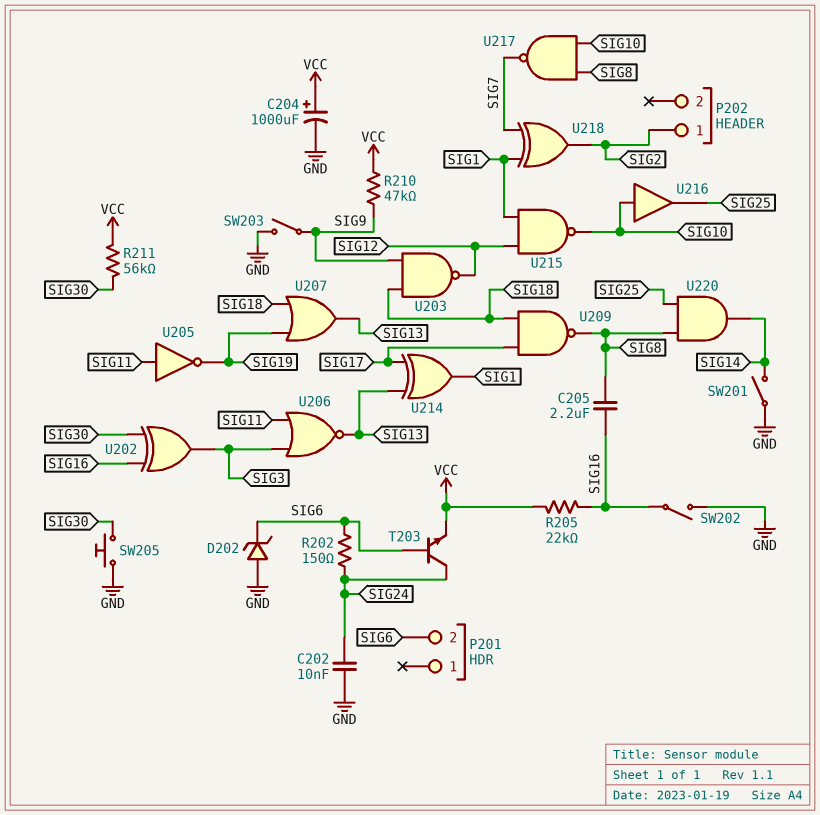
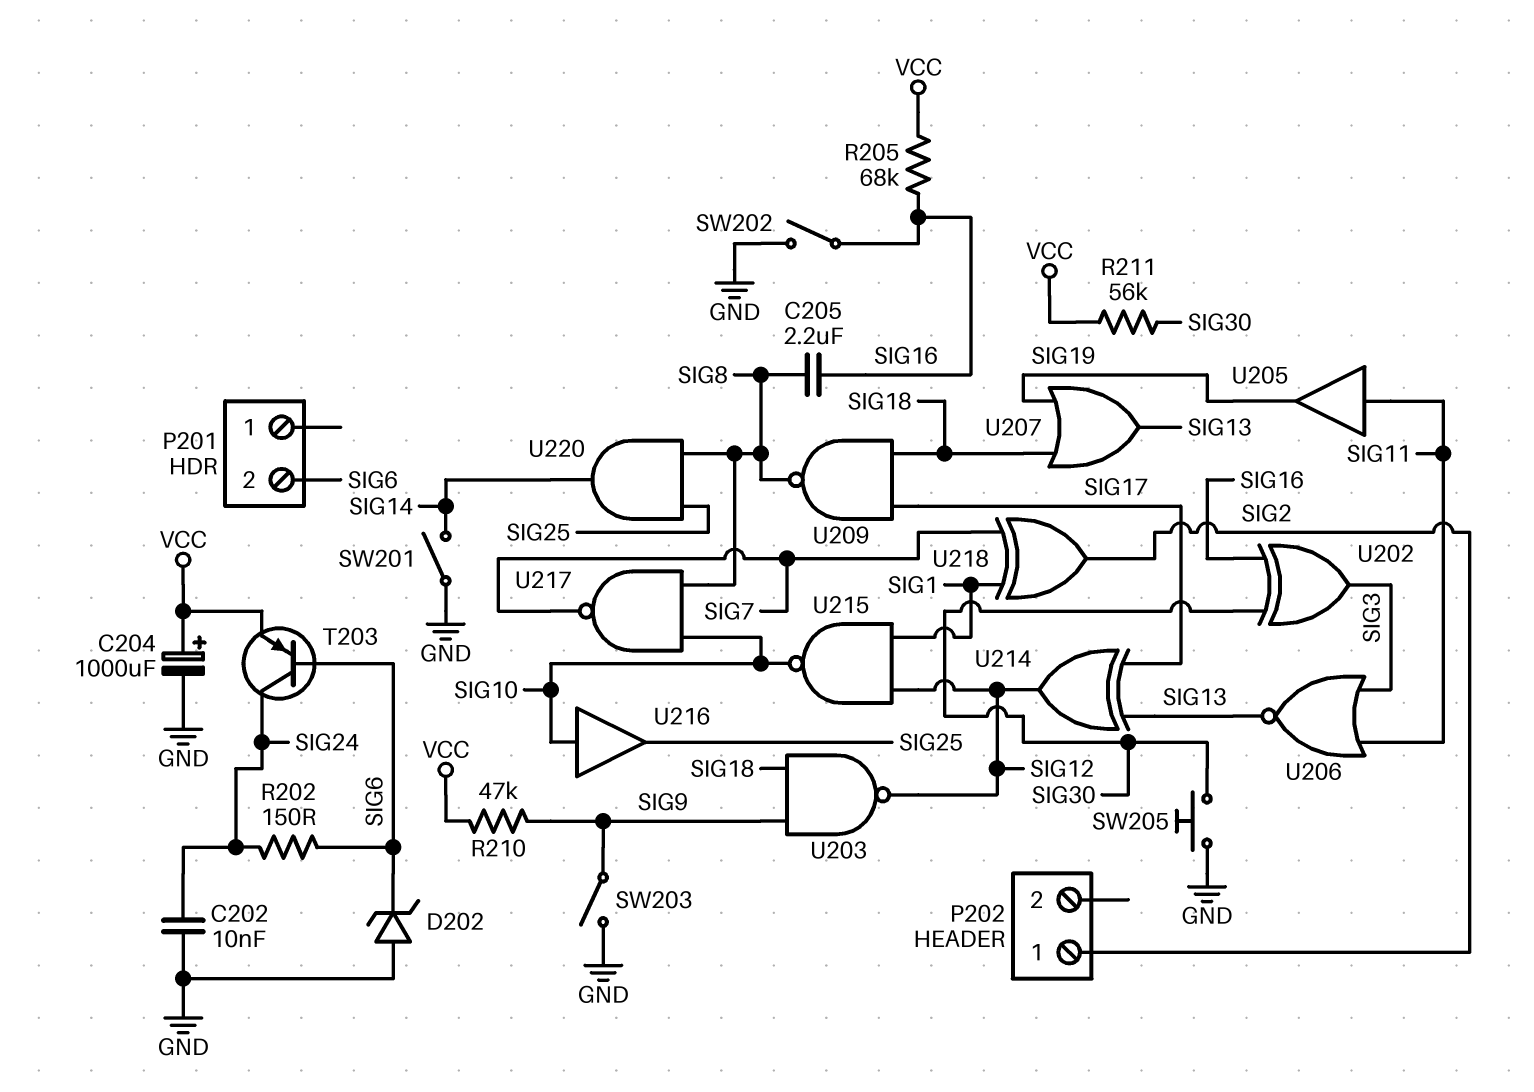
R205: 22k (SIG16, VCC) -> 68k (SIG16, VCC)
T203: NPN (B SIG6, C SIG24, E VCC) -> PNP (B SIG6, C SIG24, E VCC)
U205: NOT (in SIG11, out SIG19) -> buffer (in SIG11, out SIG19)
U214: XOR (in SIG13, in SIG17, out SIG1) -> XOR (in SIG13, in SIG17, out SIG12)

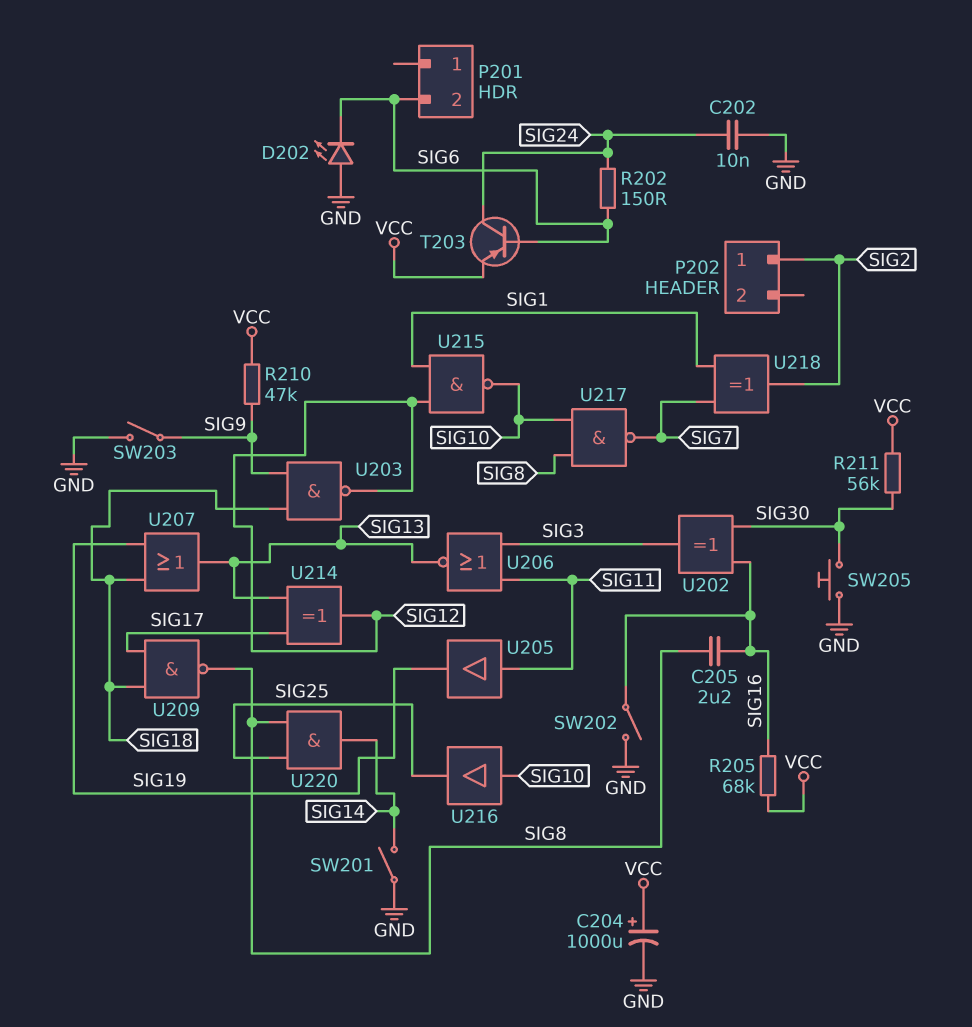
D202: zener (A GND, K SIG6) -> LED (A GND, K SIG6)

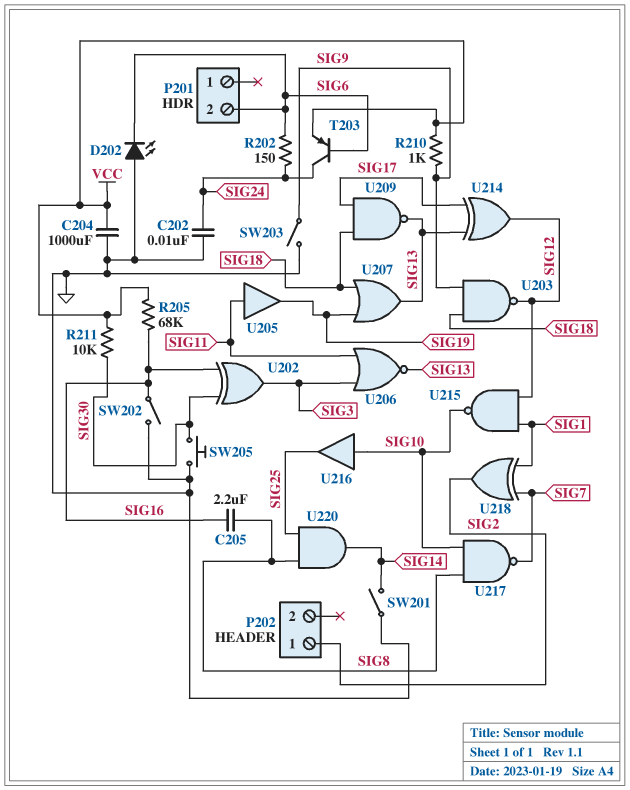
C204: 1000uF (plus VCC, minus GND) -> 1000uF (GND, VCC)
R210: 47k (SIG9, VCC) -> 1k (SIG9, VCC)
R211: 56k (SIG30, VCC) -> 10k (SIG30, VCC)
U209: NAND (in SIG17, in SIG18, out SIG8) -> NAND (in SIG17, in SIG18, out SIG13)

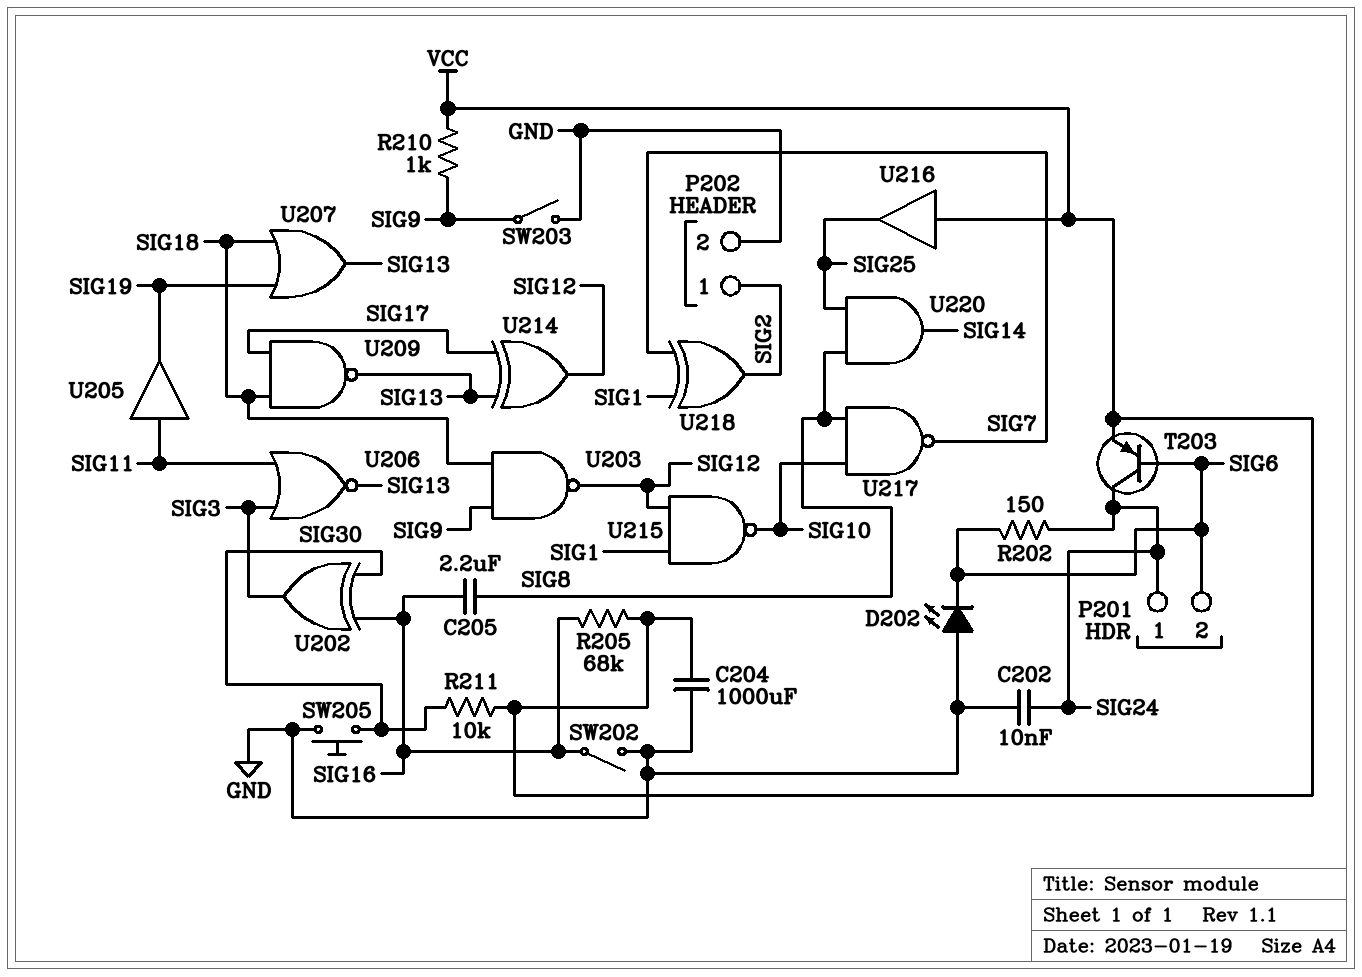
P201 pin 1: none -> SIG24
P202 pin 2: none -> GND
SW201: switch (GND, SIG14) -> none
U216: buffer (in SIG10, out SIG25) -> buffer (in VCC, out SIG25)

